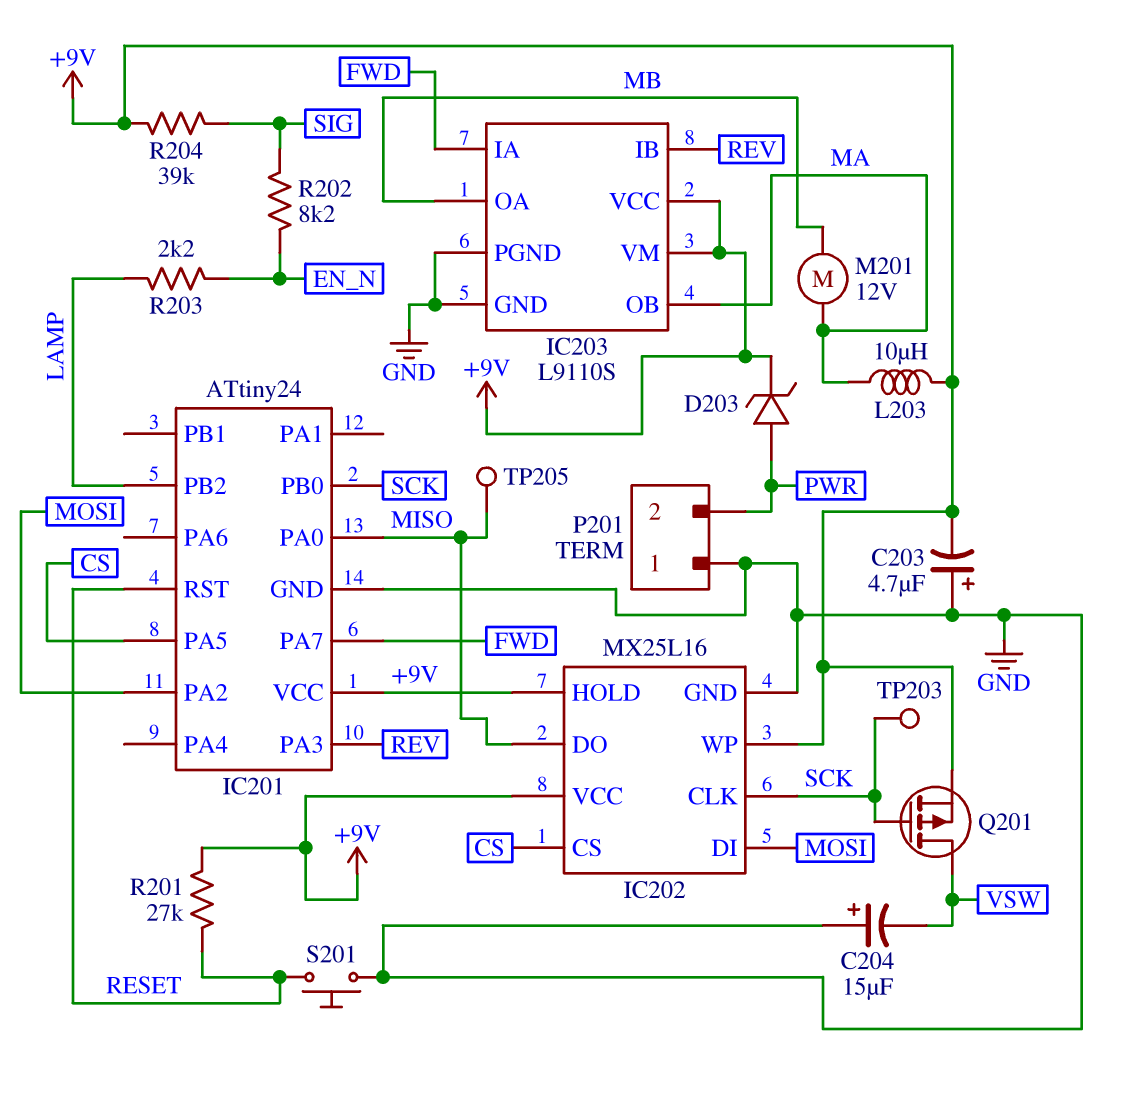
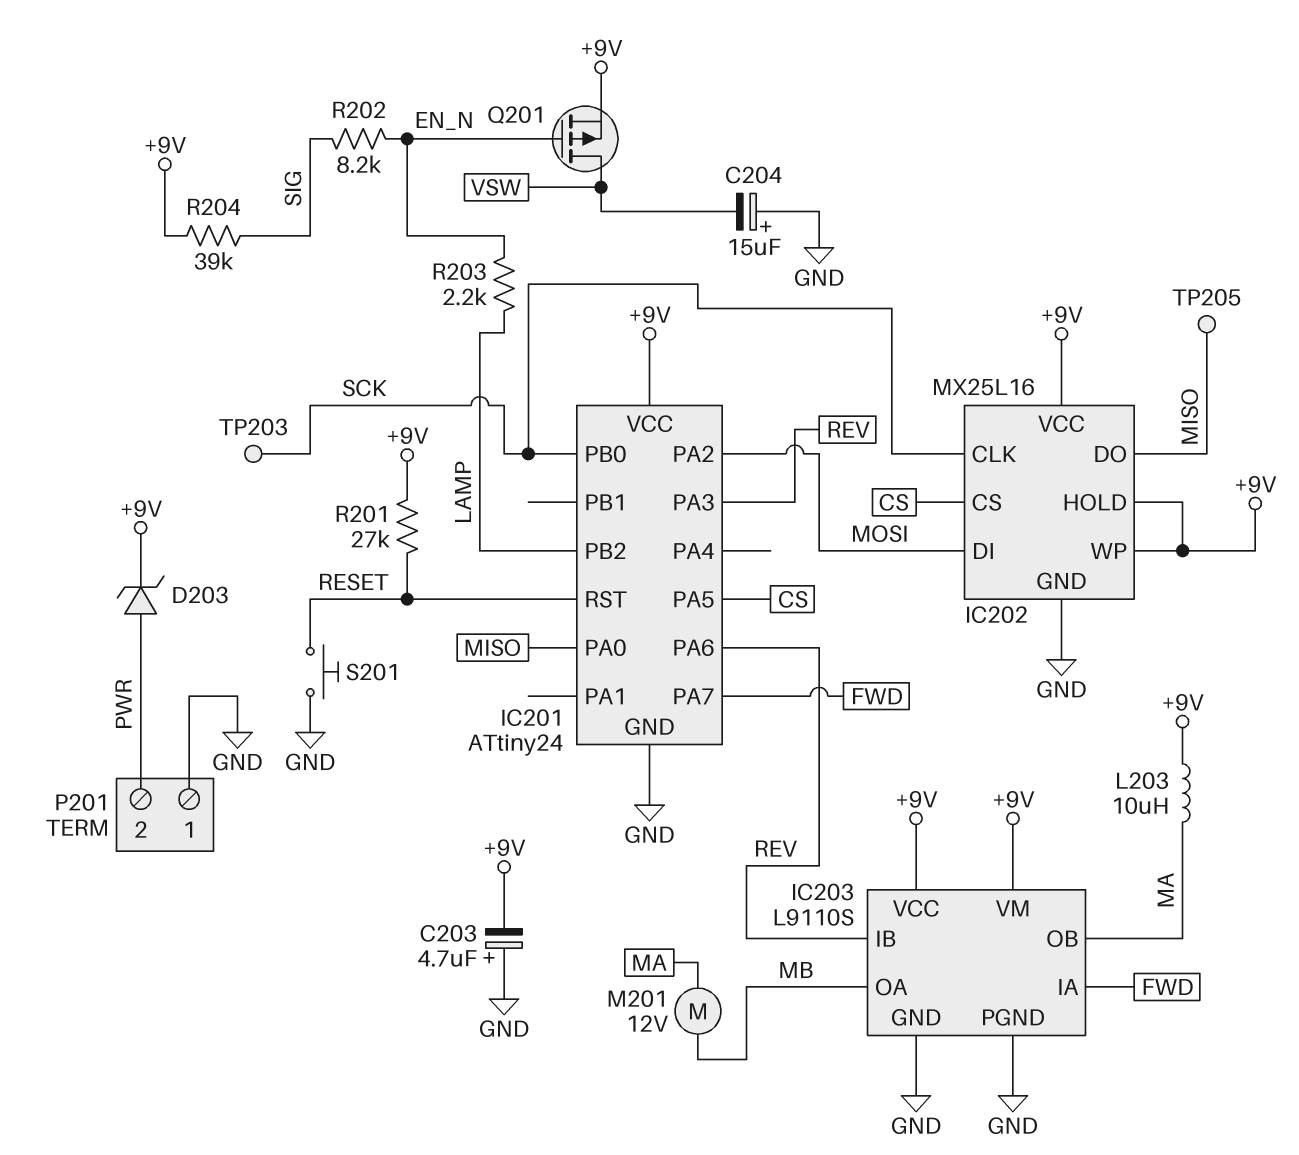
IC201 pin PA6: none -> REV
Q201: PMOS (G SCK, D VSW, S +9V) -> PMOS (G EN_N, D VSW, S +9V)

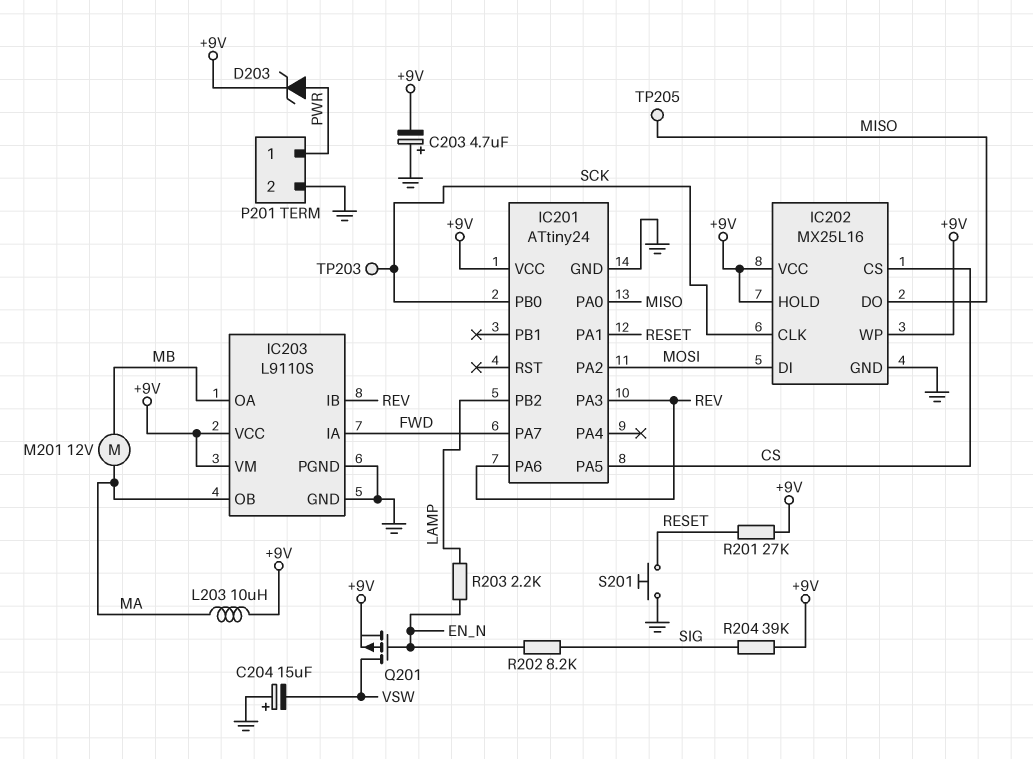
IC201 pin PA1: none -> RESET
IC201 pin RST: RESET -> none
P201 pin 1: GND -> PWR
P201 pin 2: PWR -> GND

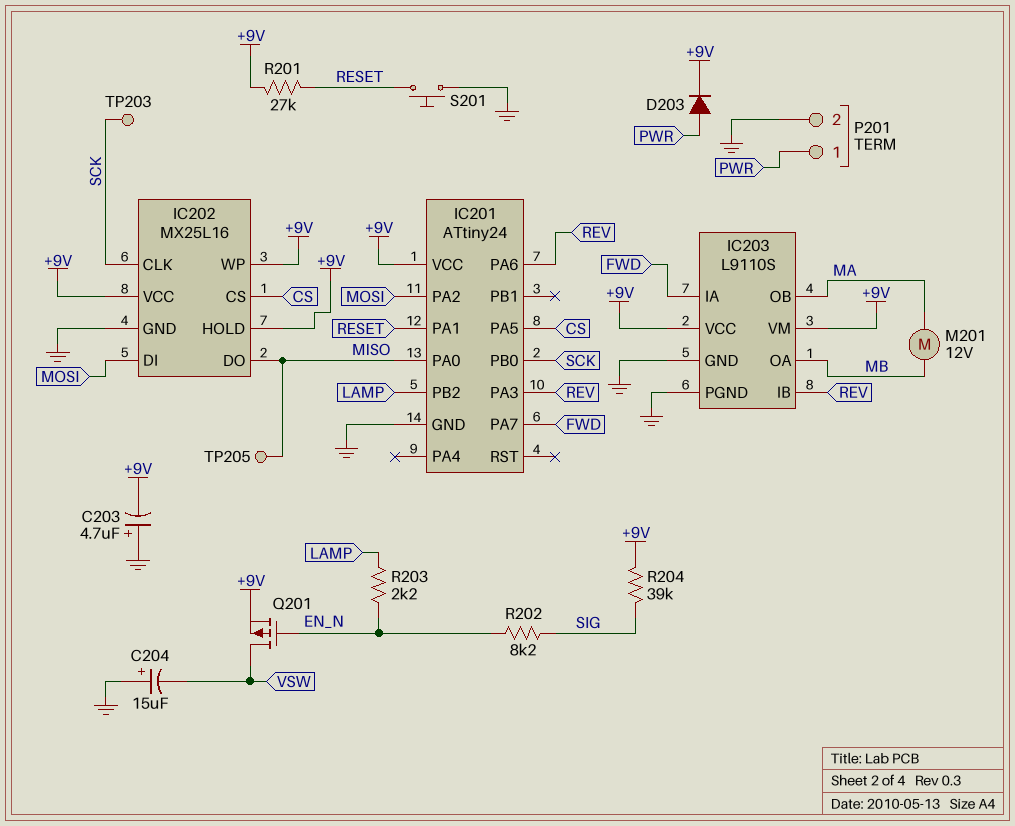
D203: zener (A PWR, K +9V) -> diode (A PWR, K +9V)
L203: 10uH (+9V, MA) -> none

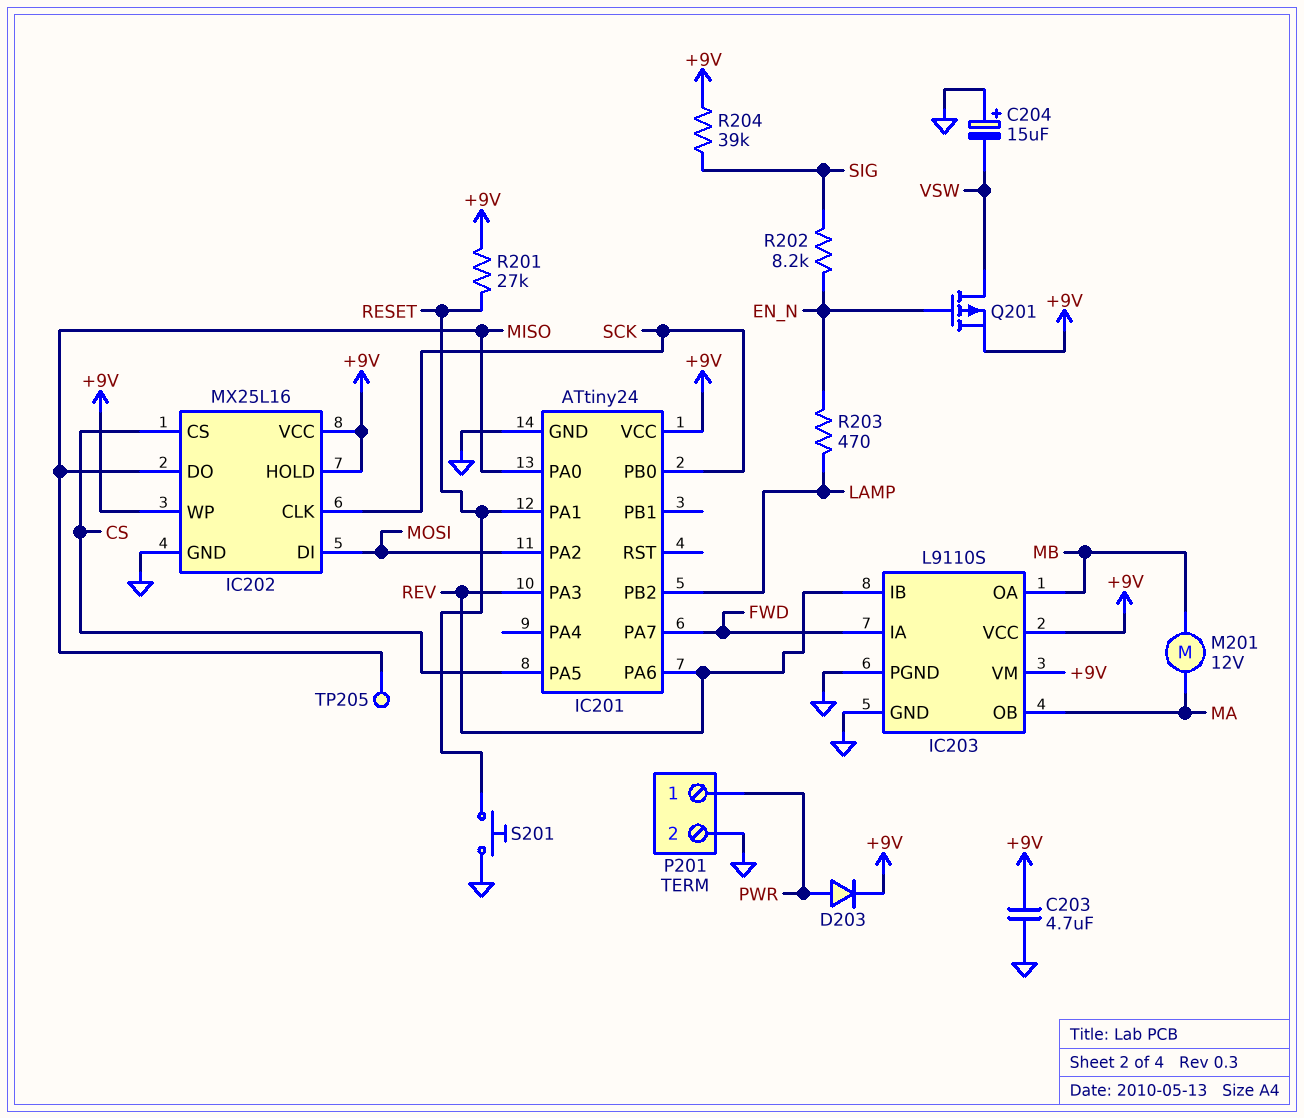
C203: 4.7uF (plus GND, minus +9V) -> 4.7uF (+9V, GND)
R203: 2.2k (EN_N, LAMP) -> 470 (EN_N, LAMP)
TP203: test point (SCK) -> none

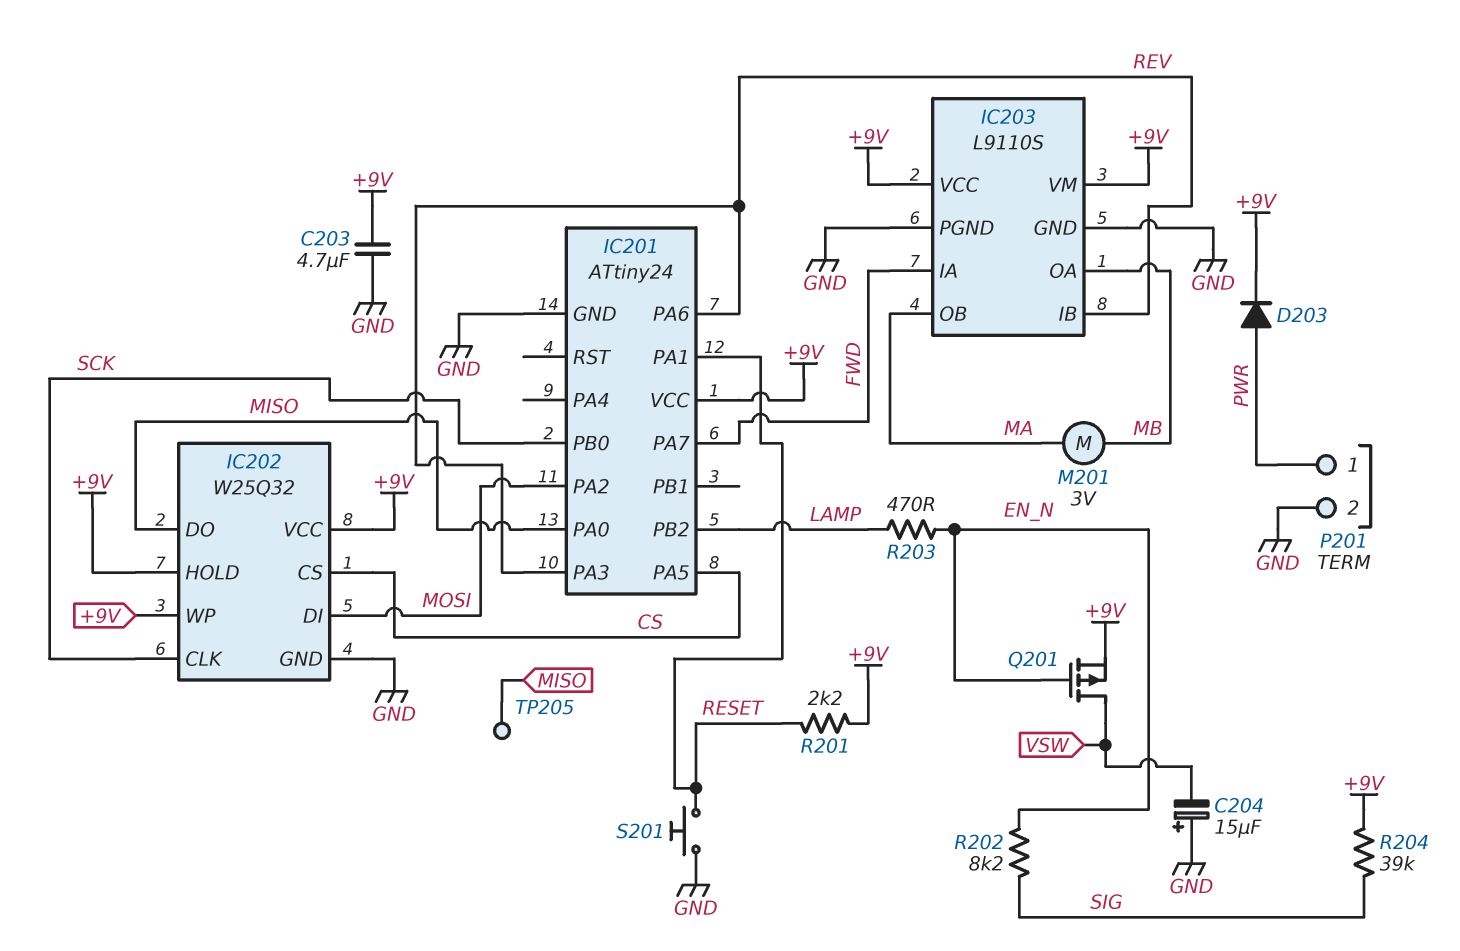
IC202: MX25L16 -> W25Q32
M201: motor 12V (MA, MB) -> motor 3V (MA, MB)
R201: 27k (+9V, RESET) -> 2.2k (+9V, RESET)

